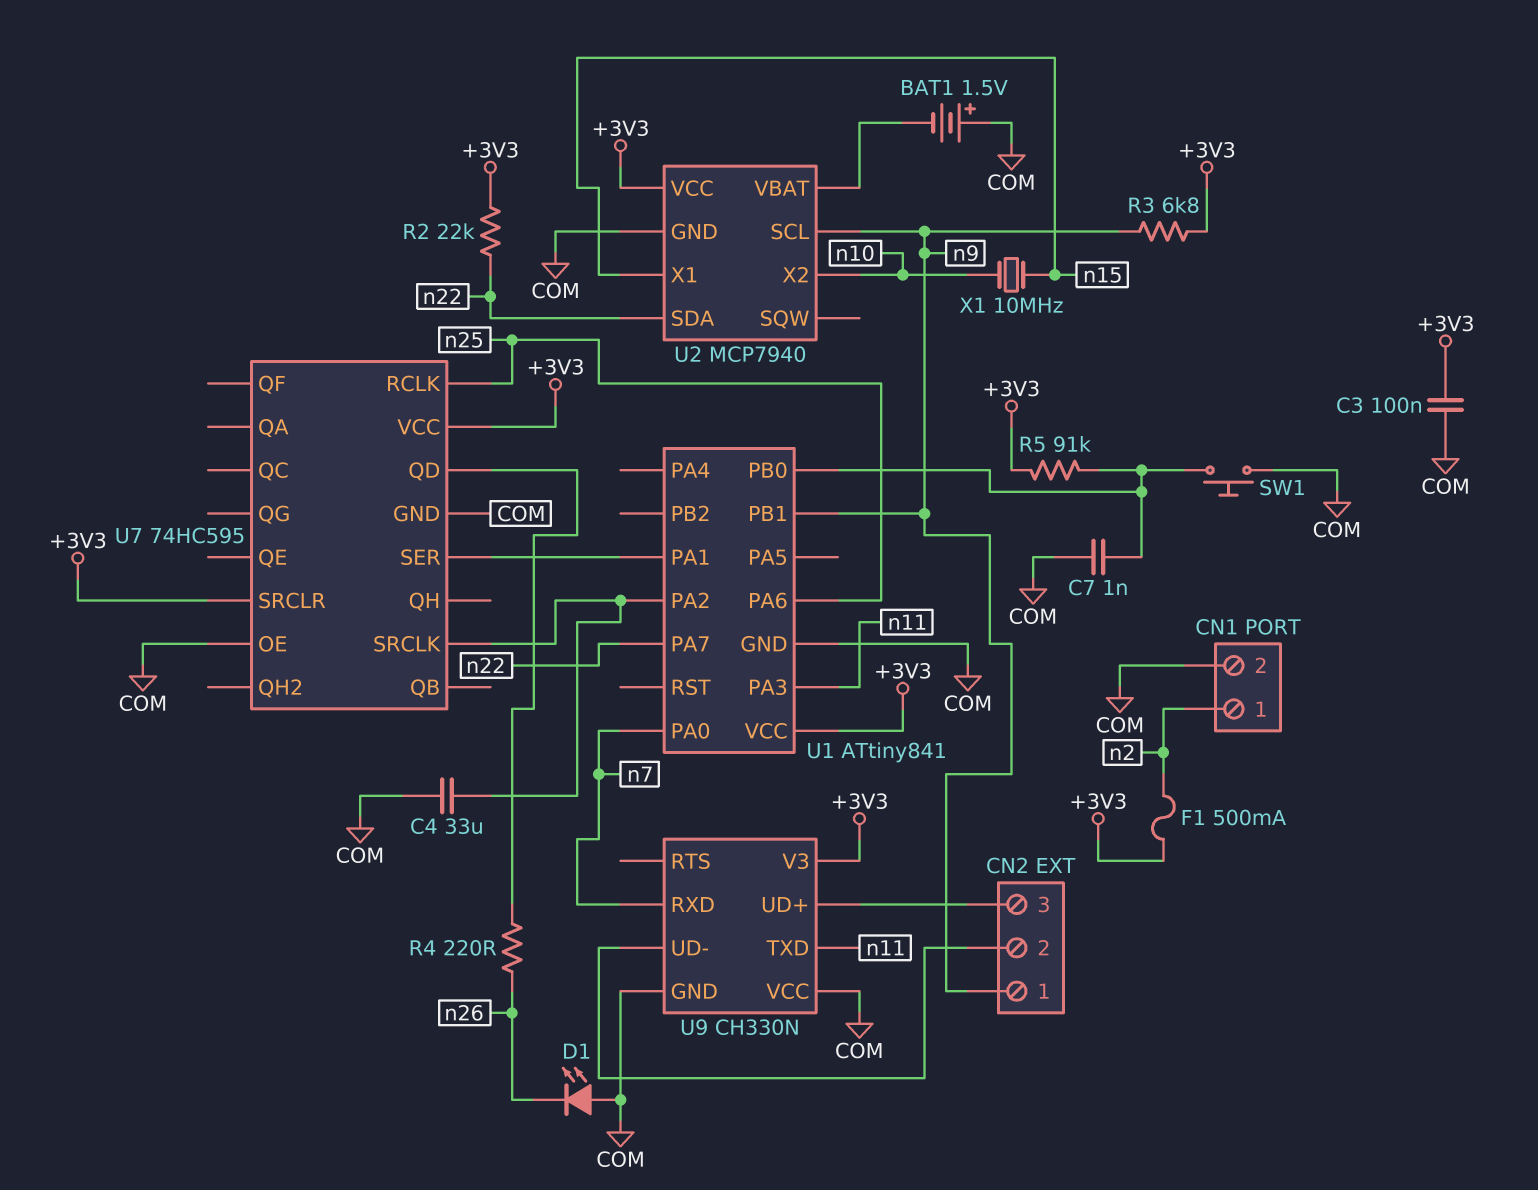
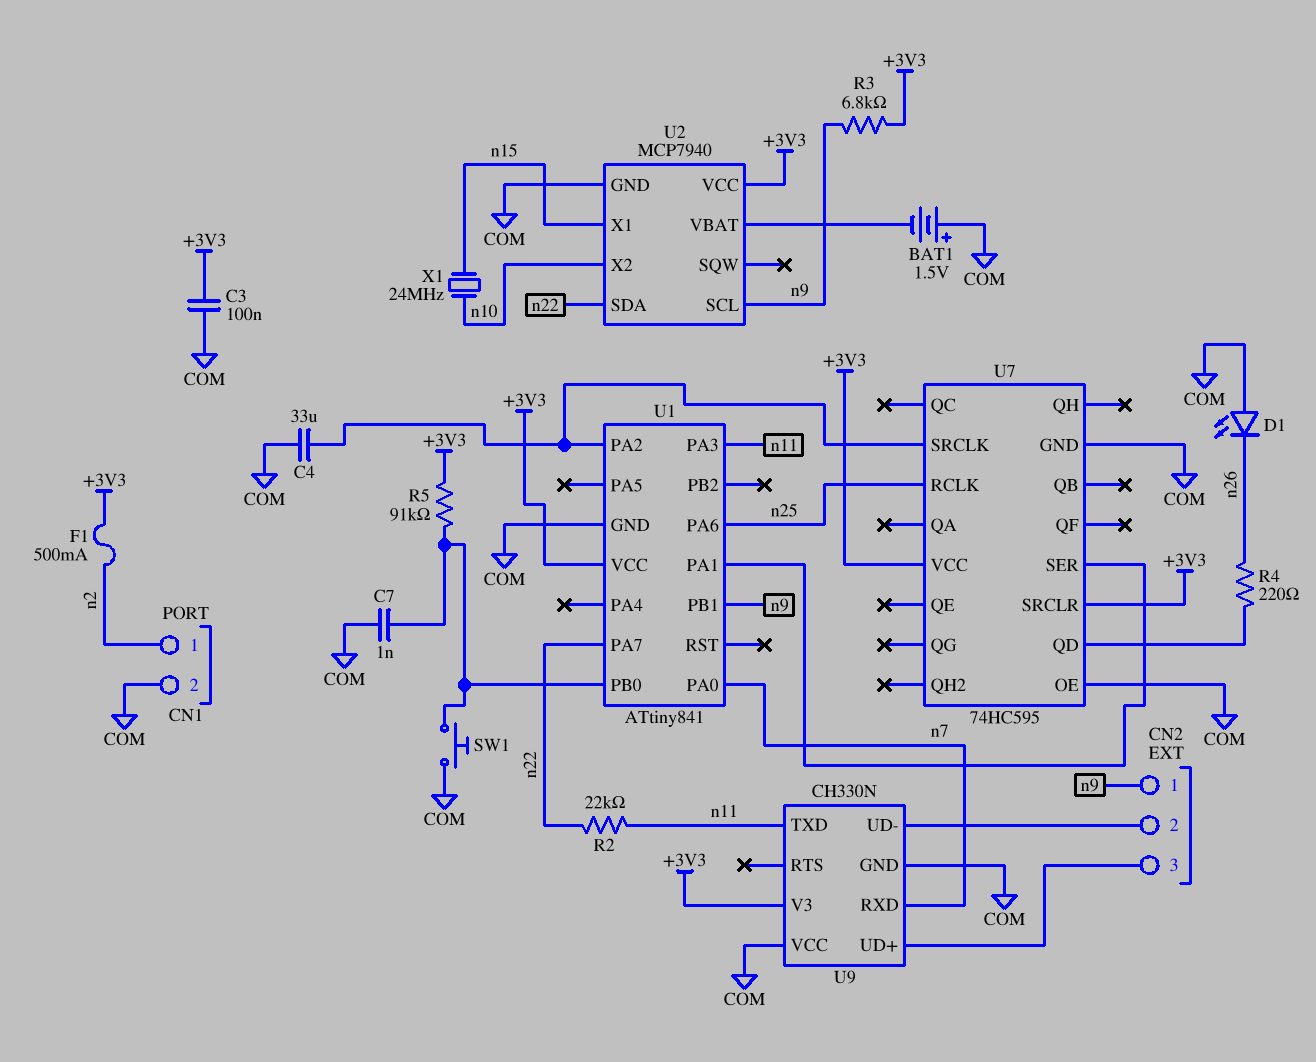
R2: 22k (+3V3, n22) -> 22k (n11, n22)
X1: 10MHz (n10, n15) -> 24MHz (n10, n15)

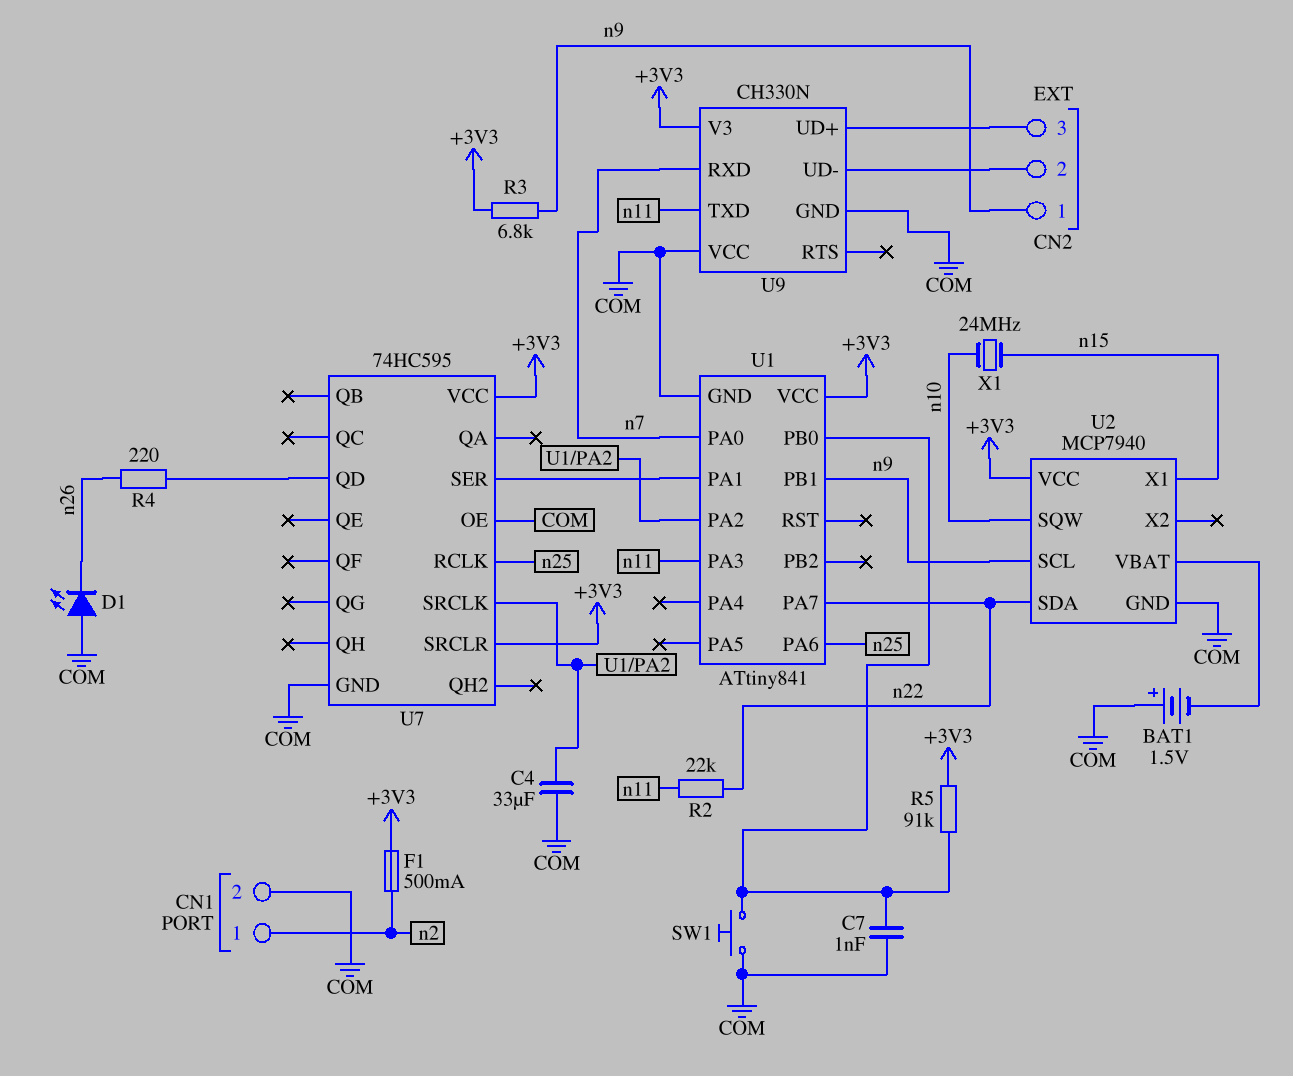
C3: 100nF (+3V3, COM) -> none
U2 pin SQW: none -> n10
U2 pin X2: n10 -> none

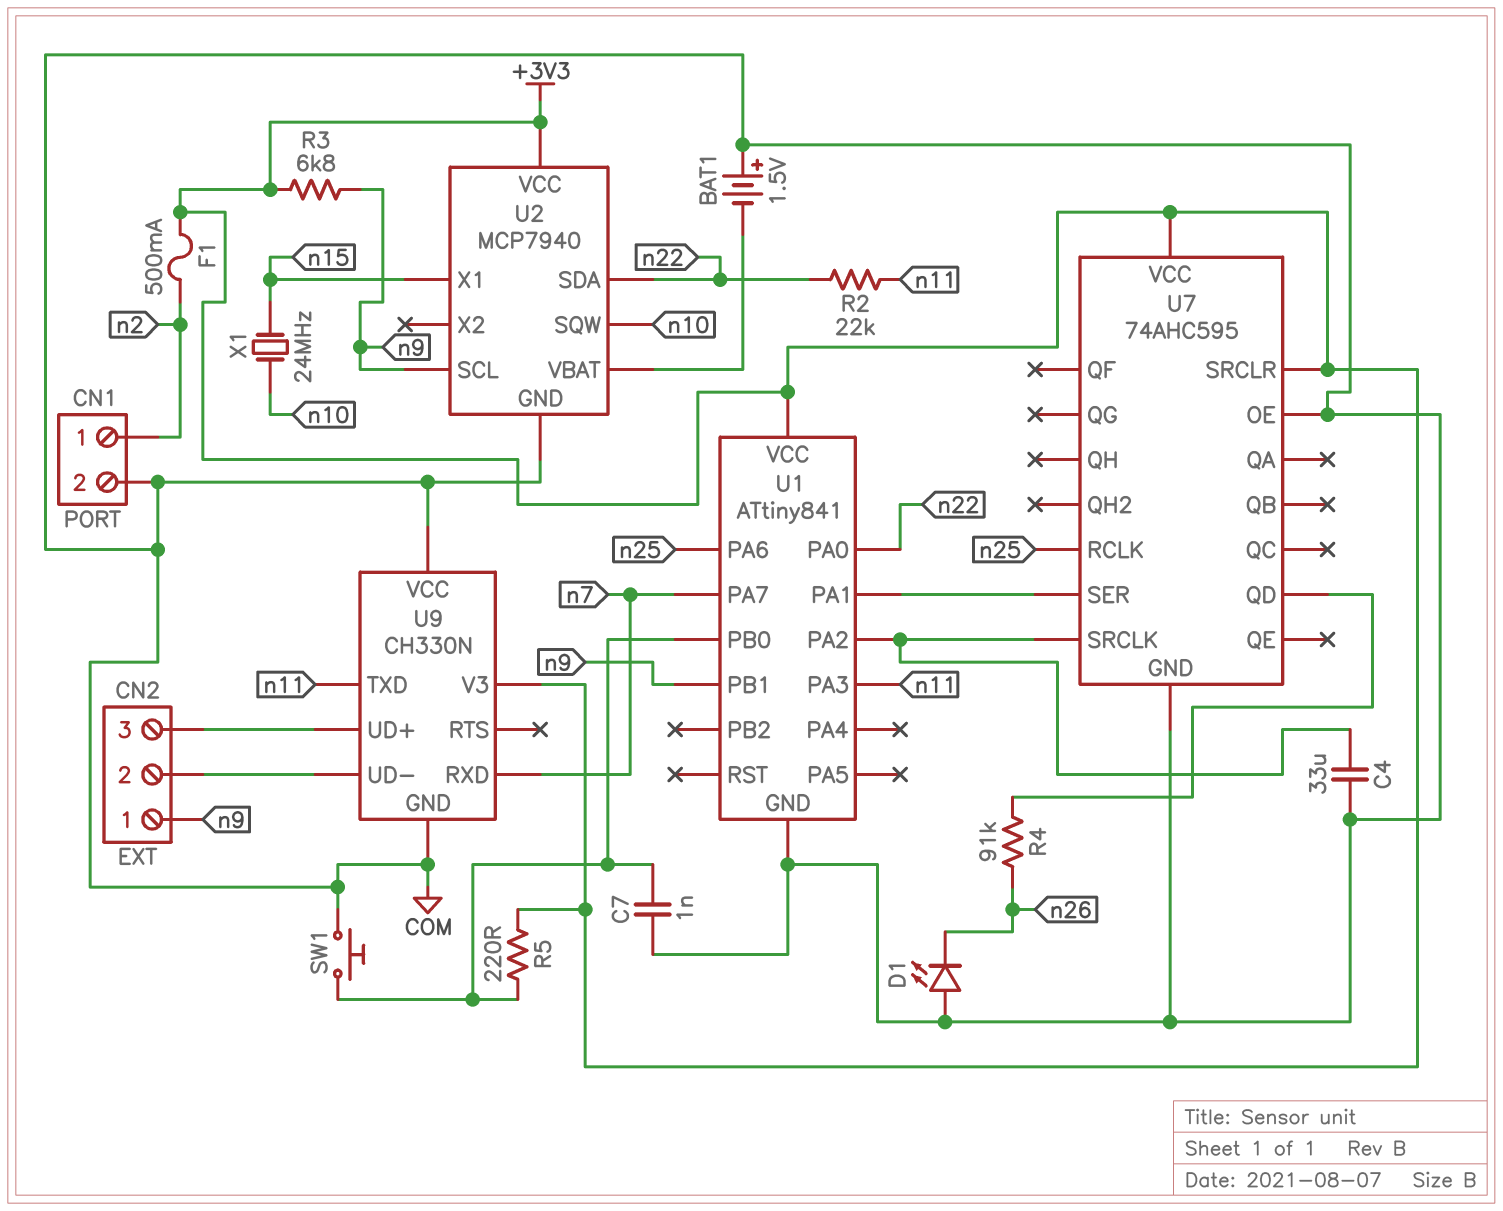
R4: 220 (U7/QD, n26) -> 91k (U7/QD, n26)
R5: 91k (+3V3, U1/PB0) -> 220 (+3V3, U1/PB0)
U1 pin PA0: n7 -> n22
U1 pin PA7: n22 -> n7
U7: 74HC595 -> 74AHC595

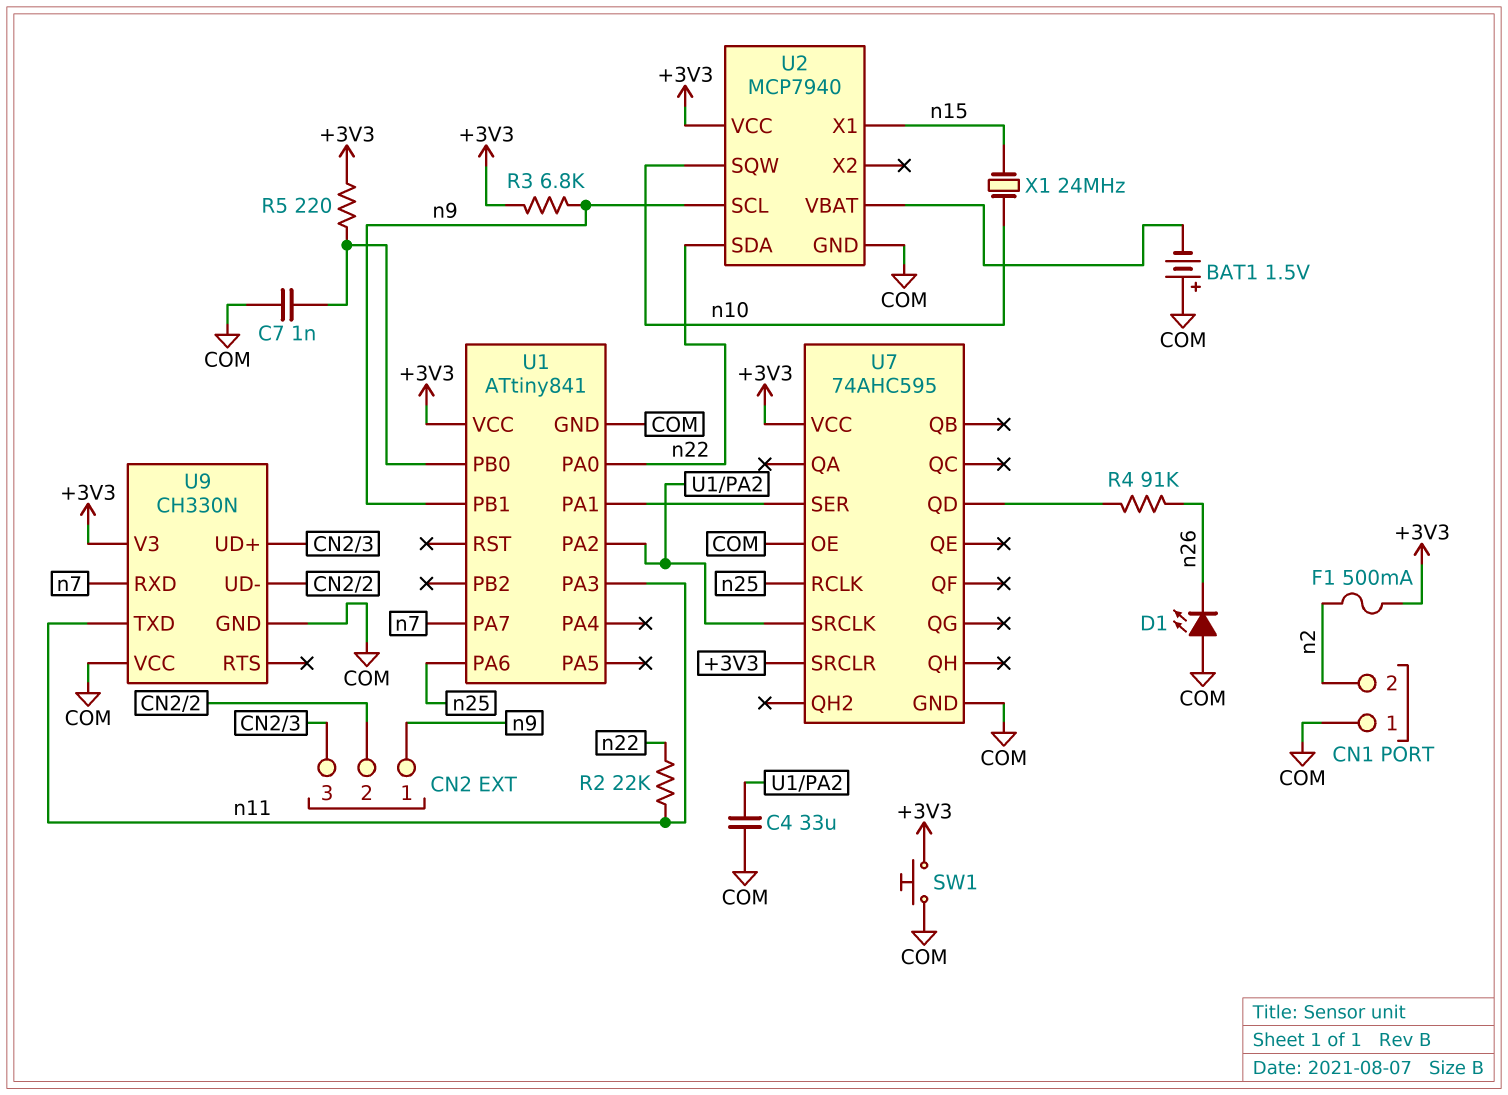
CN1 pin 1: n2 -> COM
CN1 pin 2: COM -> n2
SW1: button (COM, U1/PB0) -> button (+3V3, COM)

